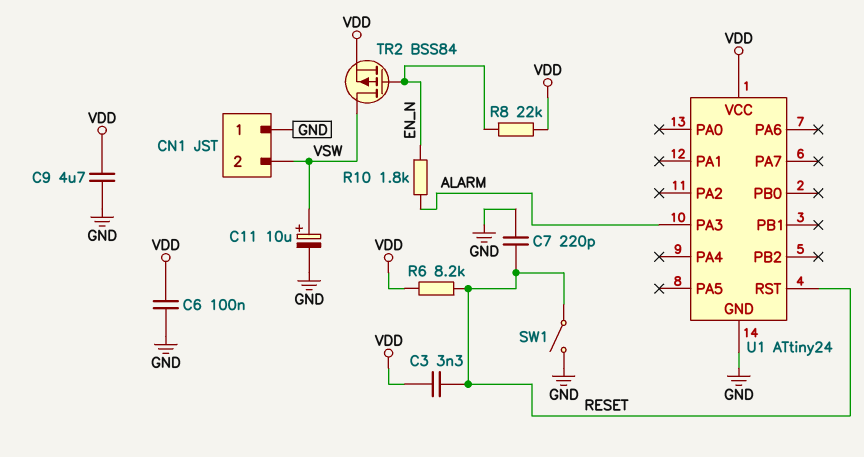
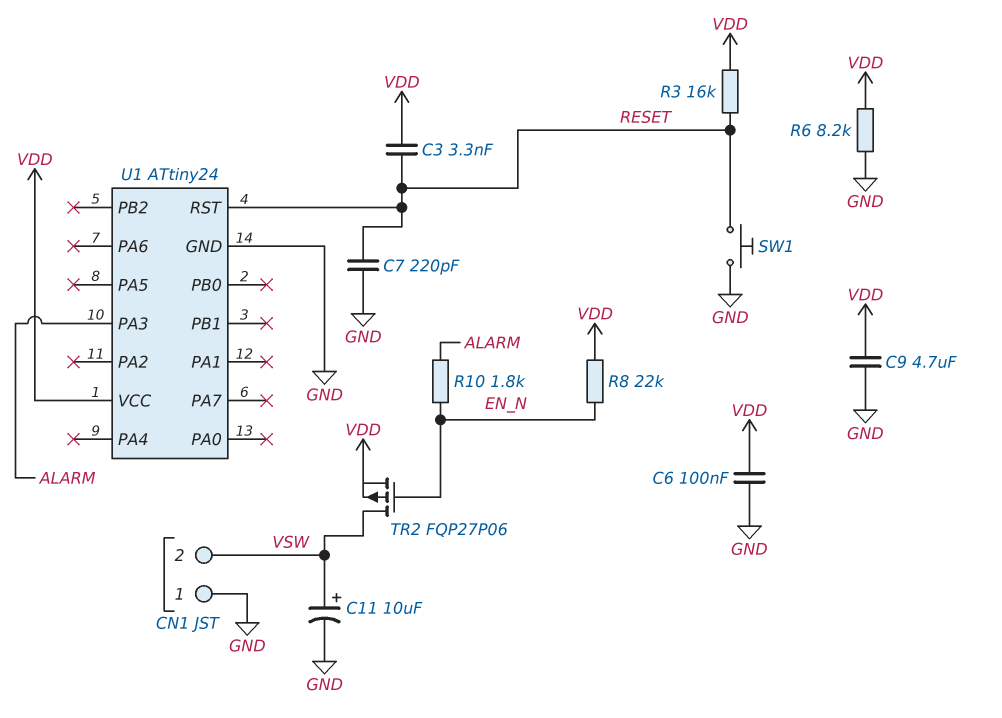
R3: none -> 16k (RESET, VDD)
R6: 8.2k (RESET, VDD) -> 8.2k (GND, VDD)
SW1: switch (GND, RESET) -> button (GND, RESET)
TR2: PMOS BSS84 (G EN_N, D VSW, S VDD) -> PMOS FQP27P06 (G EN_N, D VSW, S VDD)

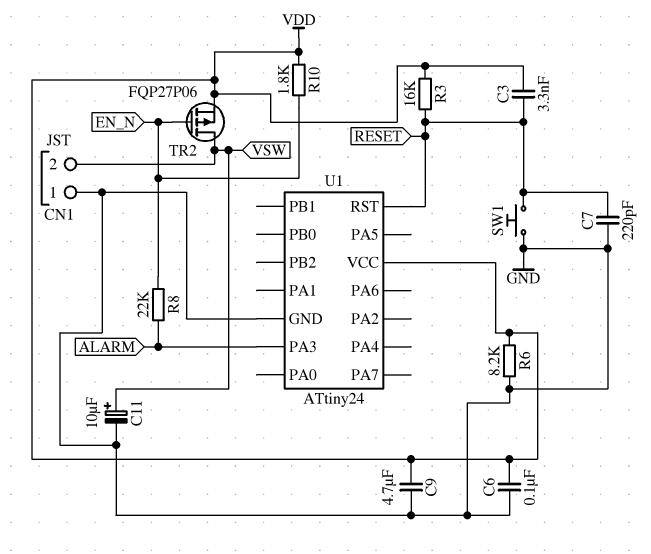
R8: 22k (EN_N, VDD) -> 22k (ALARM, EN_N)
R10: 1.8k (ALARM, EN_N) -> 1.8k (EN_N, VDD)

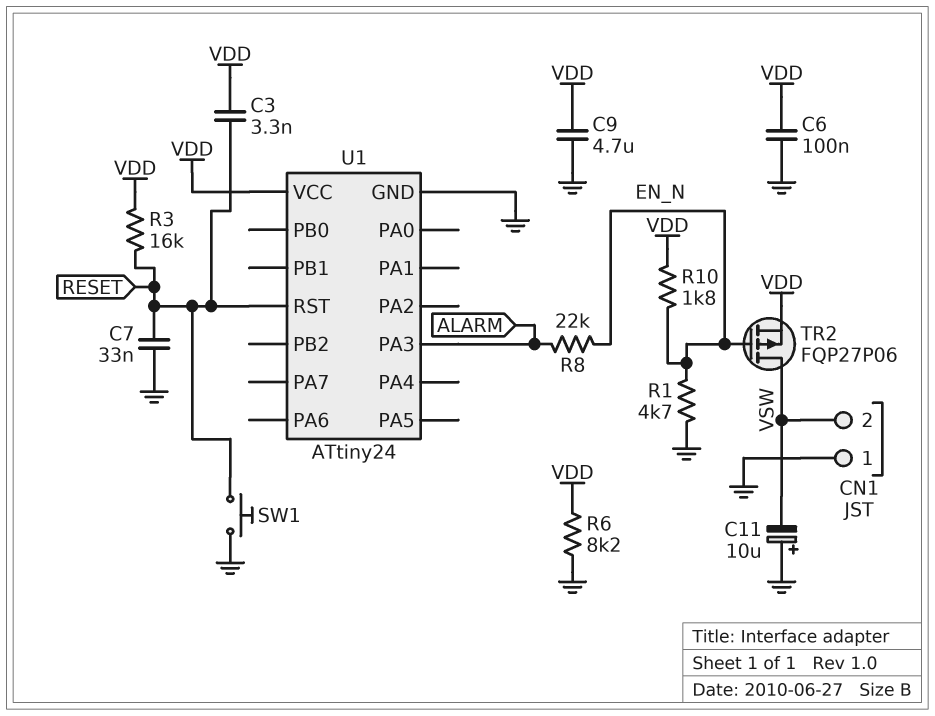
C7: 220pF (GND, RESET) -> 33nF (GND, RESET)
C11: 10uF (plus VSW, minus GND) -> 10uF (plus GND, minus VSW)
R1: none -> 4.7k (EN_N, GND)

